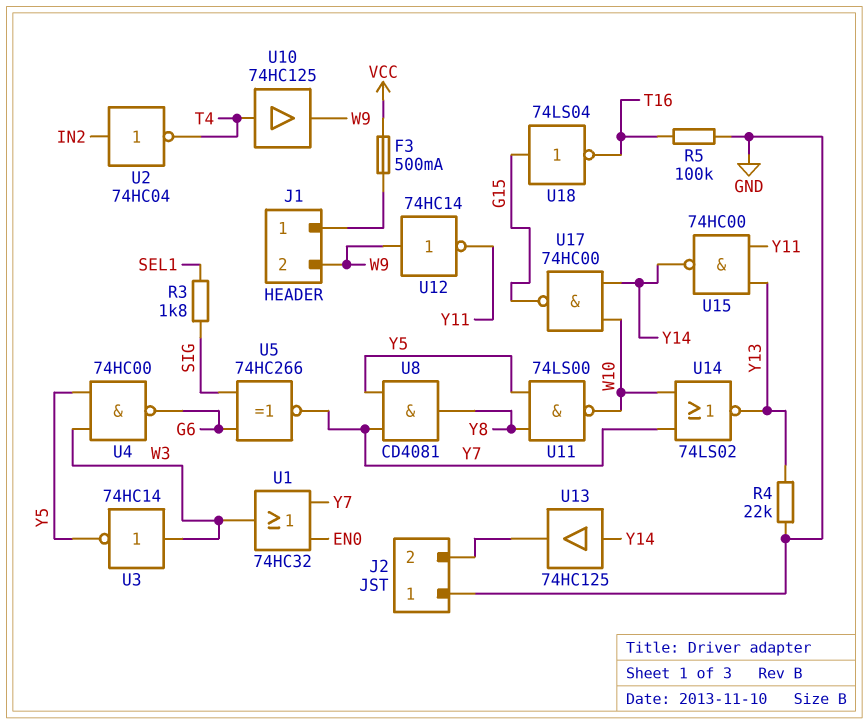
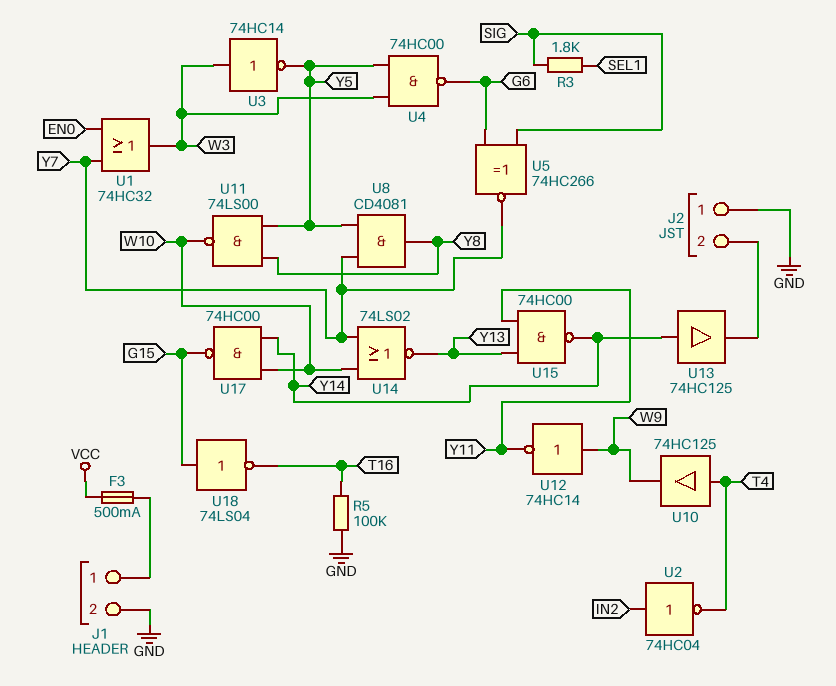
J1 pin 2: W9 -> GND
R4: 22k (GND, Y13) -> none

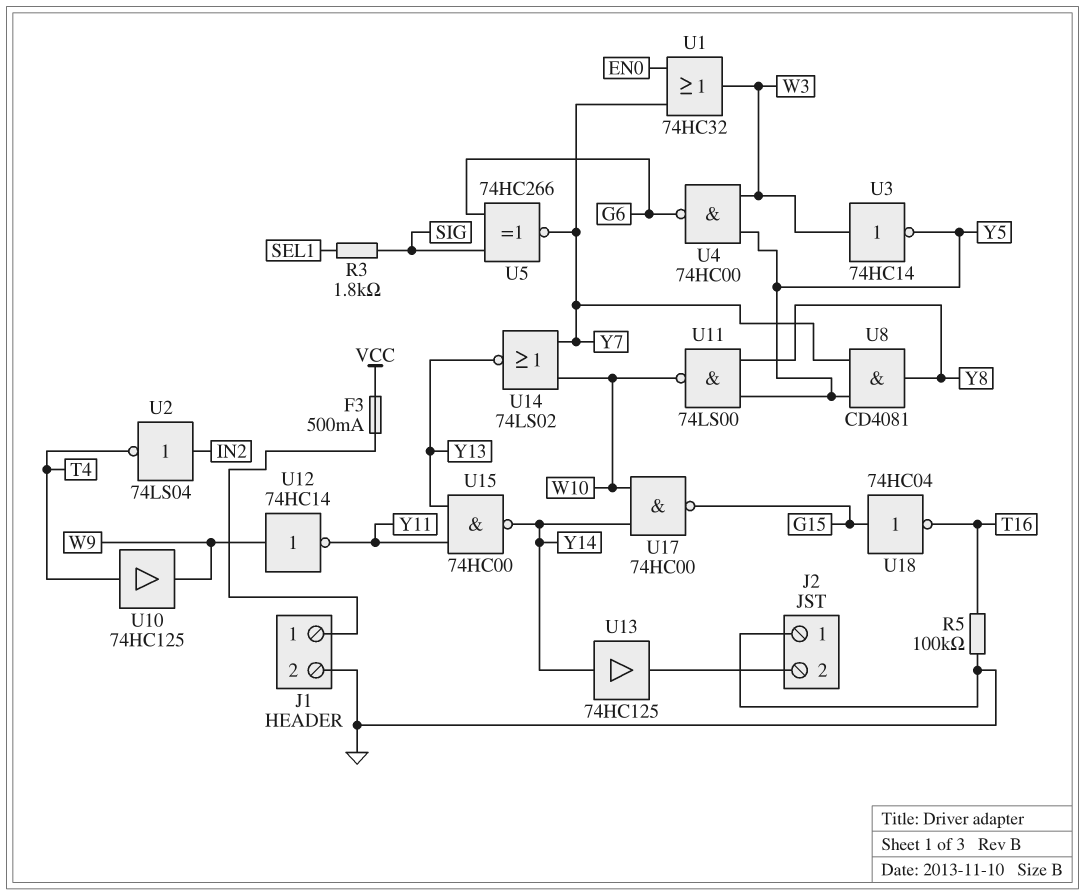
U2: NOT 74HC04 (in IN2, out T4) -> NOT 74LS04 (in IN2, out T4)
U18: NOT 74LS04 (in G15, out T16) -> NOT 74HC04 (in G15, out T16)

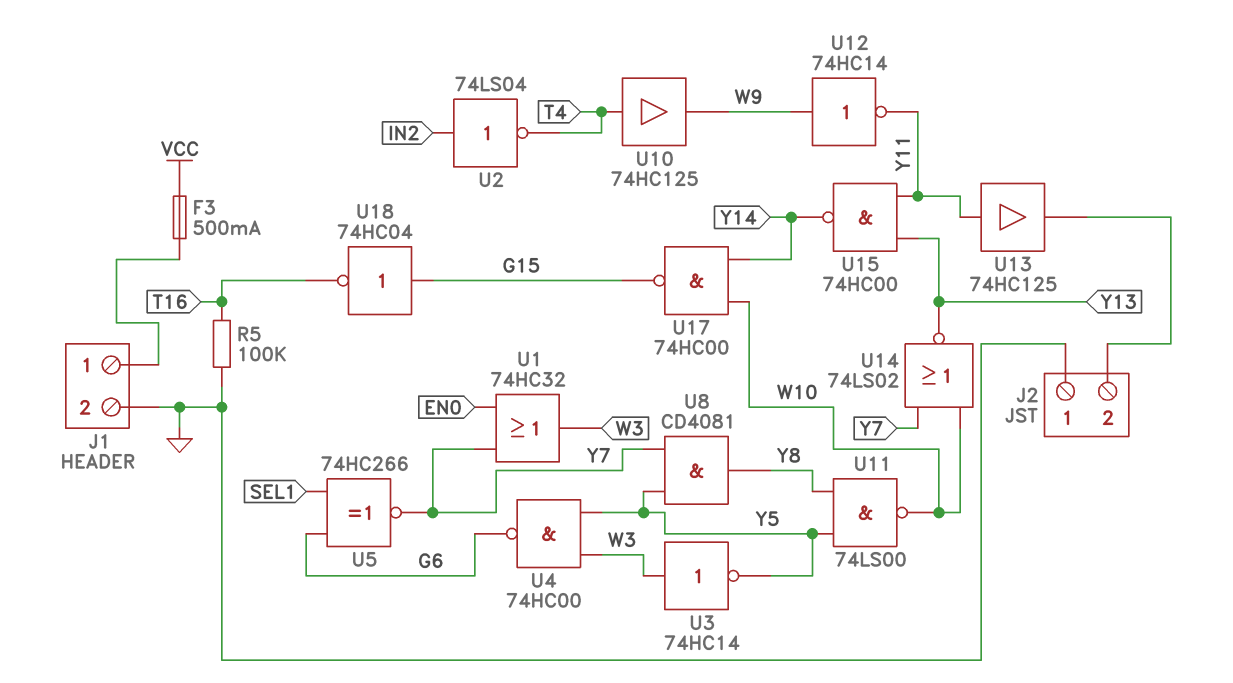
R3: 1.8k (SEL1, SIG) -> none
U5: XNOR 74HC266 (in G6, in SIG, out Y7) -> XNOR 74HC266 (in G6, in SEL1, out Y7)
U13: buffer 74HC125 (in Y14, out J2/2) -> buffer 74HC125 (in Y11, out J2/2)

